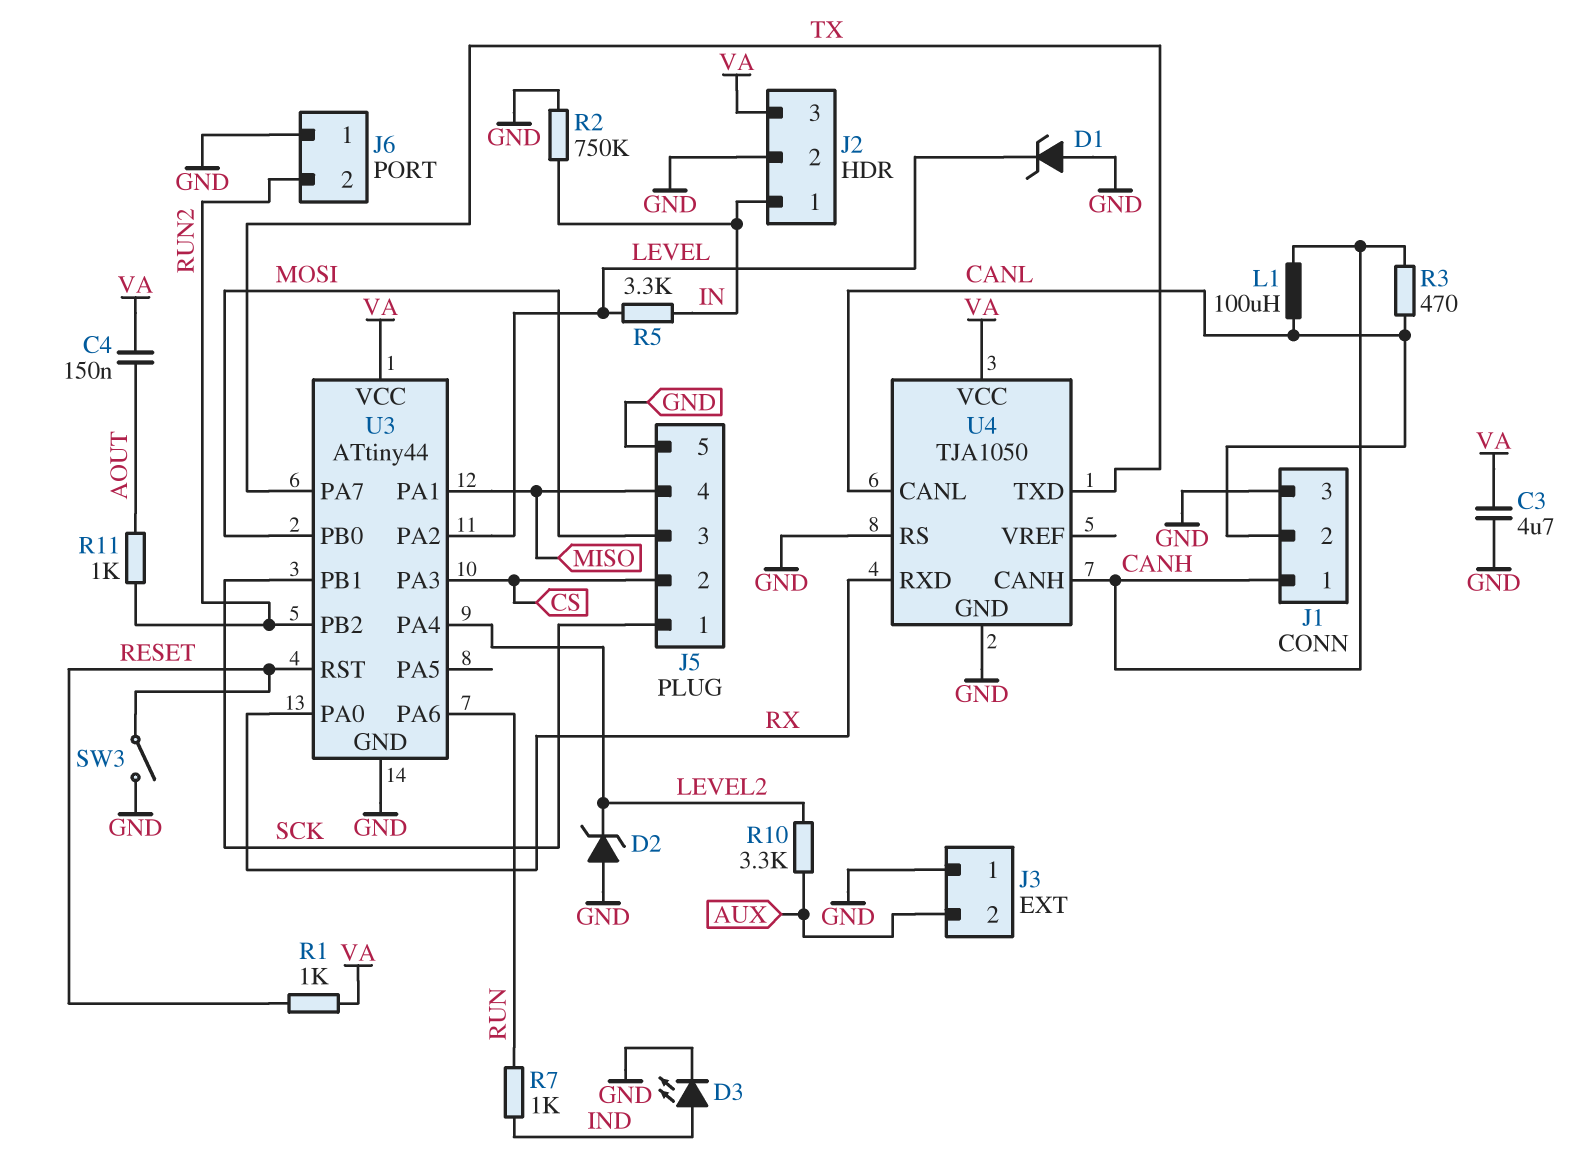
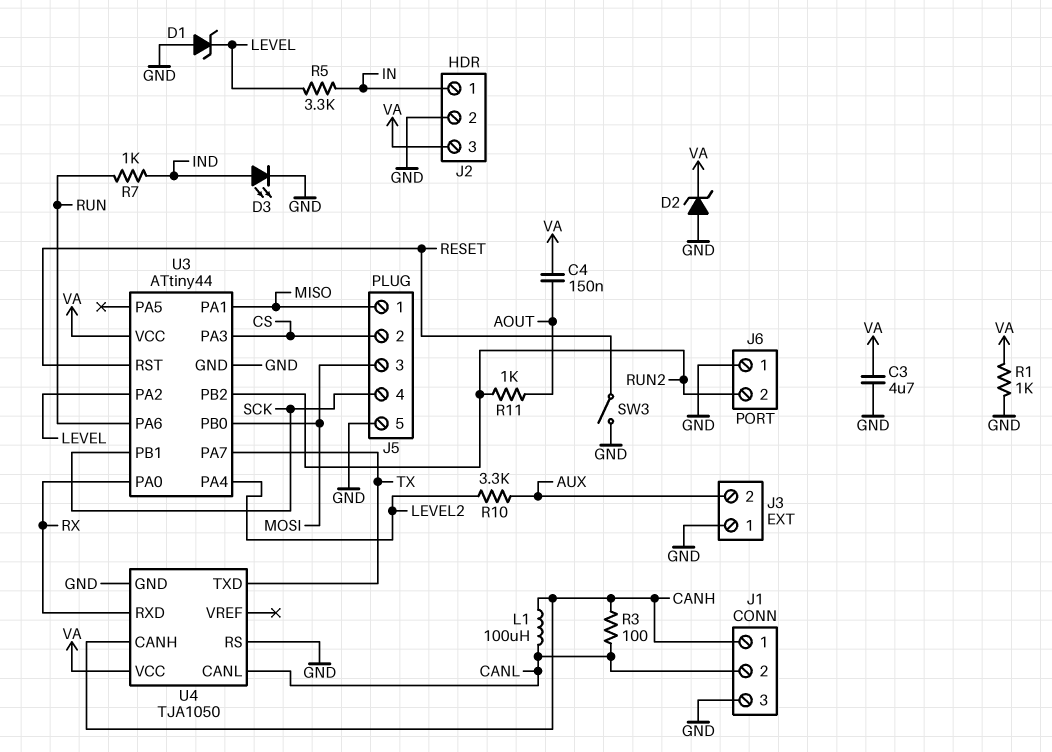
D2: zener (A GND, K LEVEL2) -> zener (A GND, K VA)
J5 pin 1: SCK -> MISO
J5 pin 4: MISO -> SCK
R1: 1k (RESET, VA) -> 1k (GND, VA)
R2: 750k (GND, IN) -> none
R3: 470 (CANH, CANL) -> 100 (CANH, CANL)

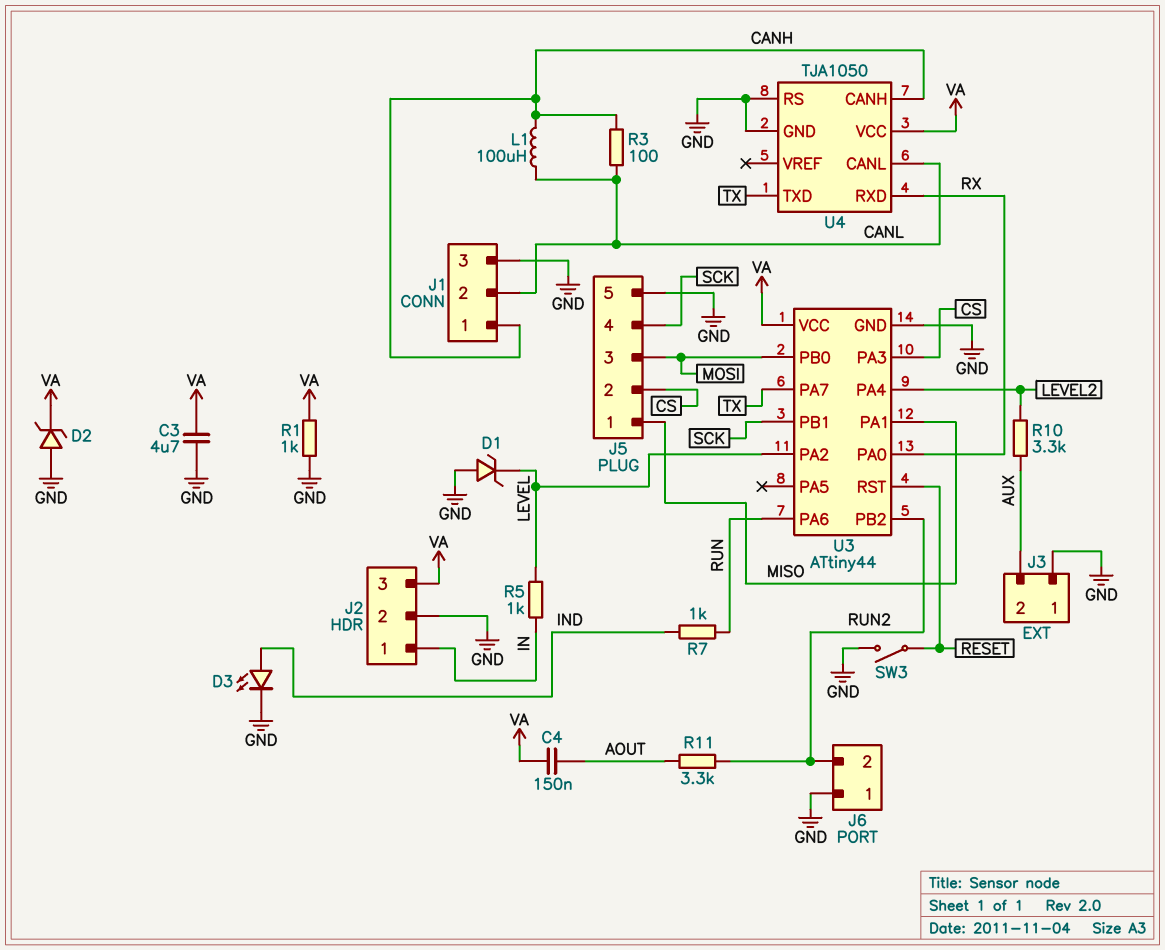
R5: 3.3k (IN, LEVEL) -> 1k (IN, LEVEL)
R11: 1k (AOUT, RUN2) -> 3.3k (AOUT, RUN2)

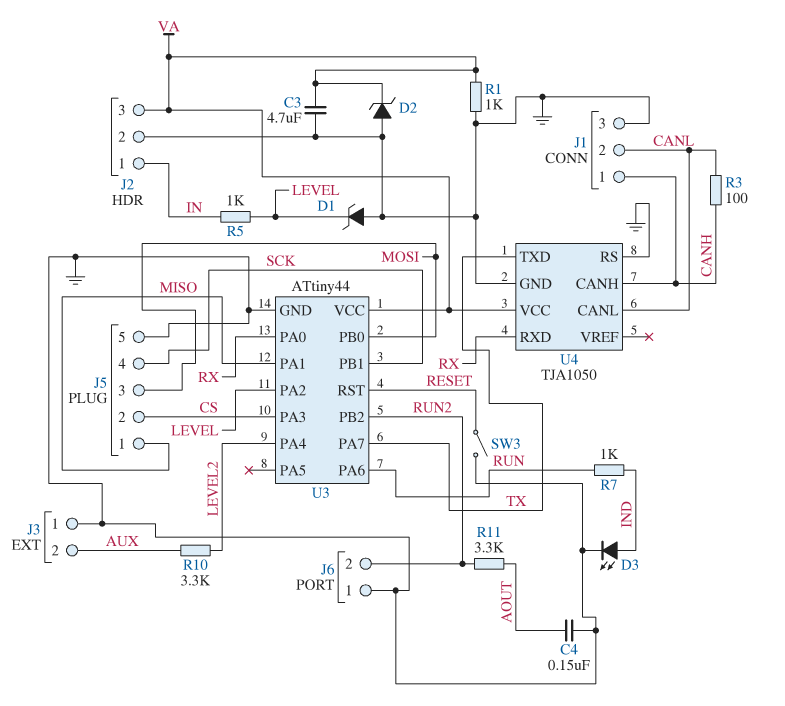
C4: 150nF (AOUT, VA) -> 150nF (AOUT, GND)
L1: 100uH (CANH, CANL) -> none

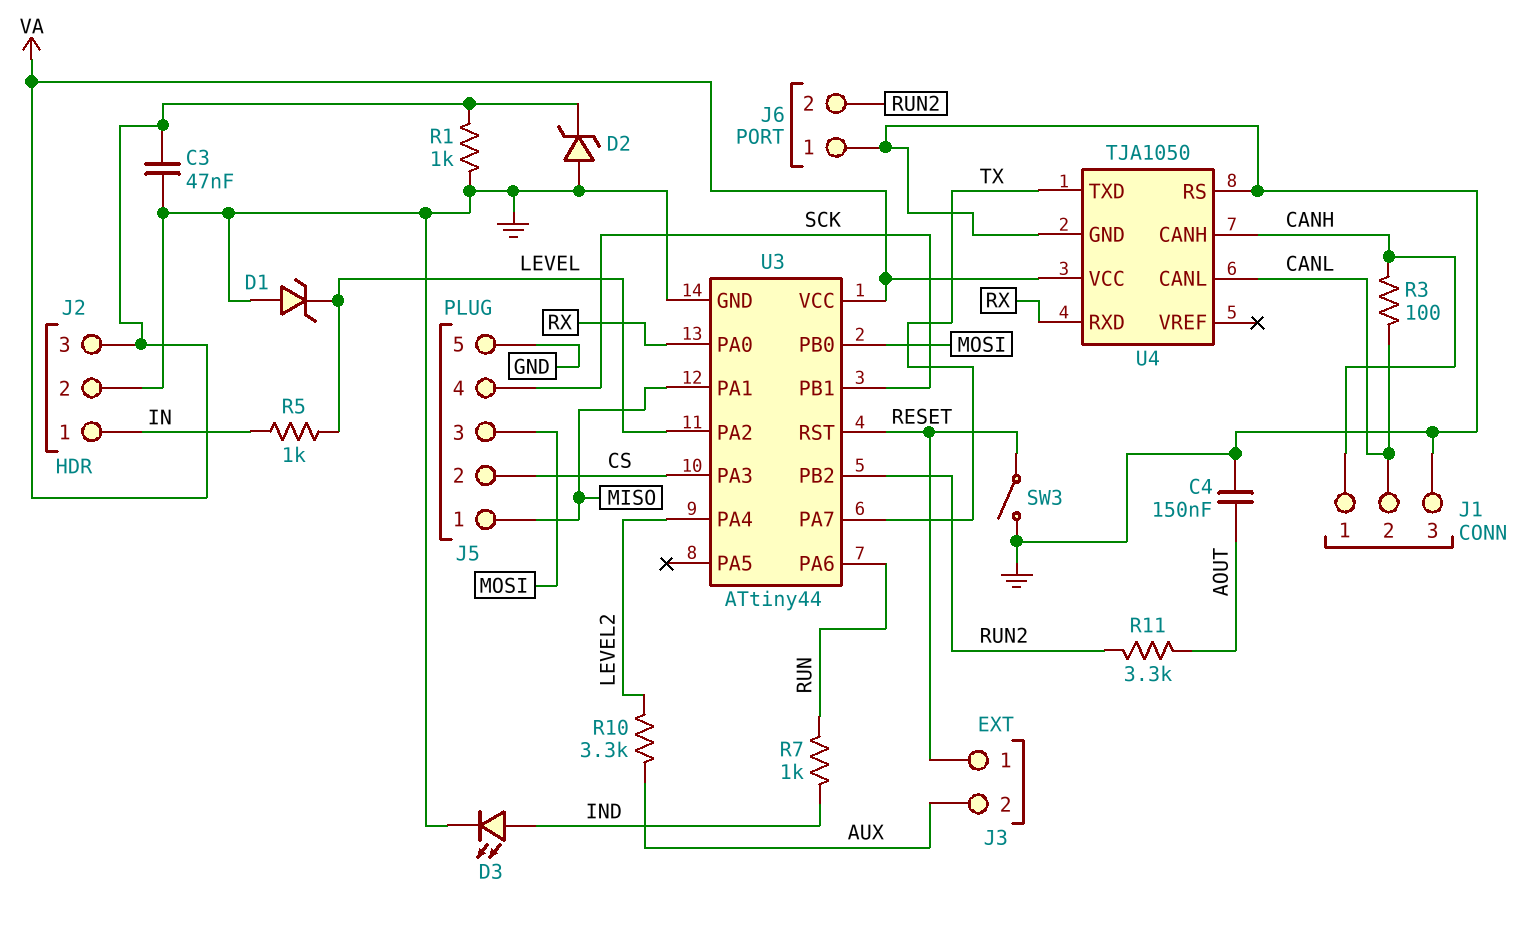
C3: 4.7uF (GND, VA) -> 47nF (GND, VA)
J3 pin 1: GND -> RESET

